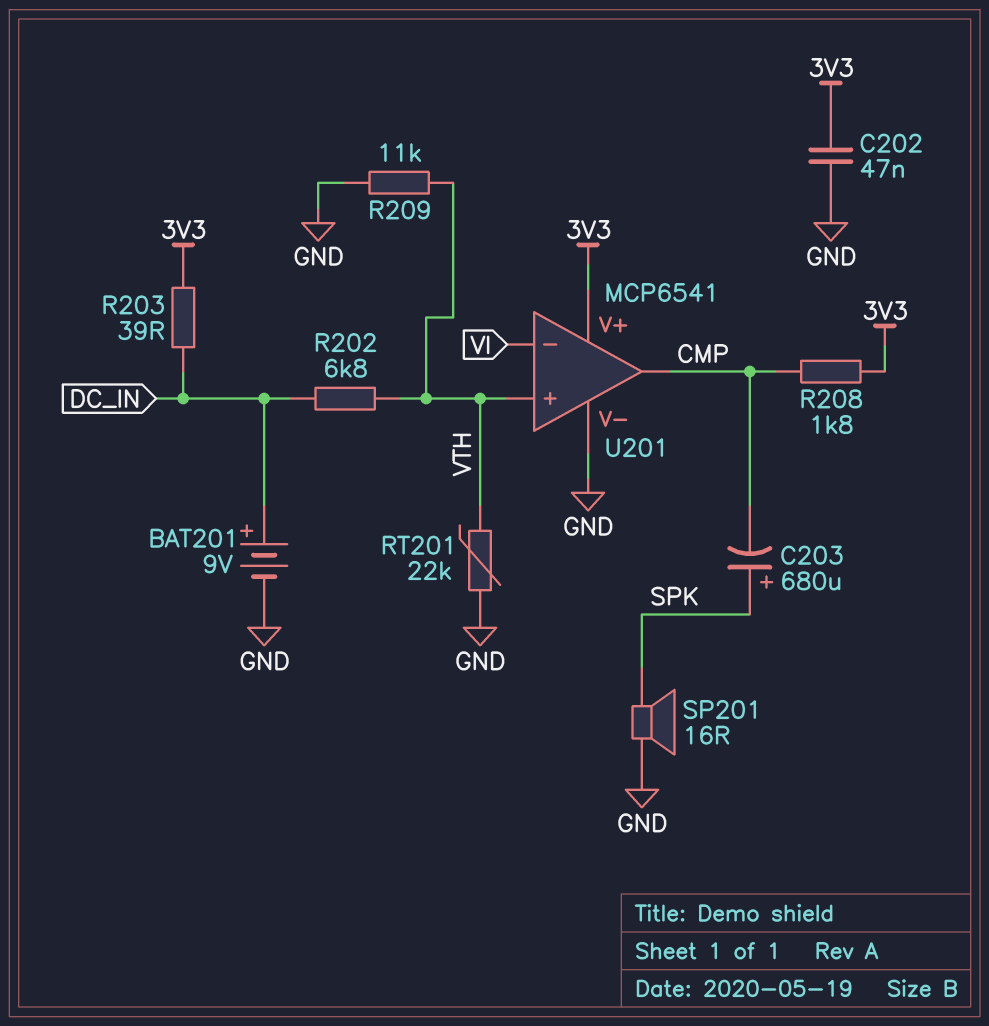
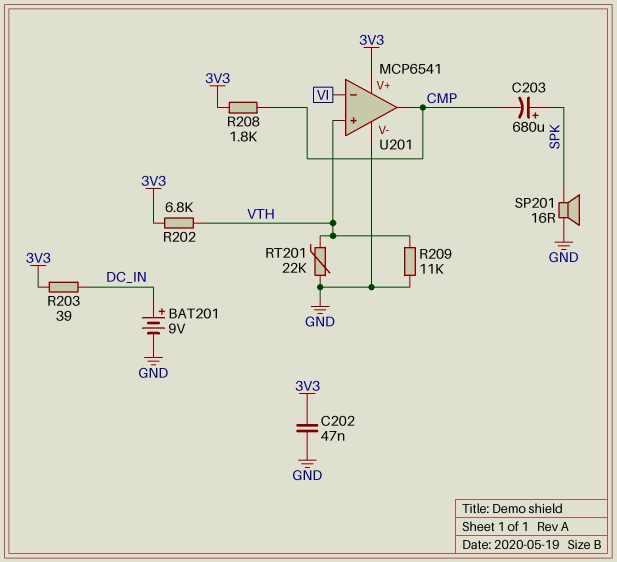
R202: 6.8k (DC_IN, VTH) -> 6.8k (3V3, VTH)

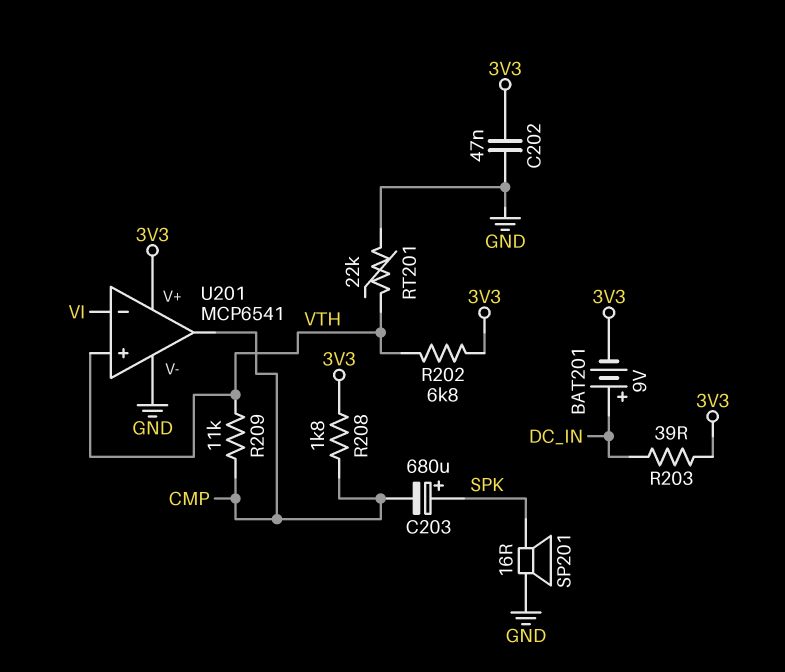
BAT201: 9V (plus DC_IN, minus GND) -> 9V (plus DC_IN, minus 3V3)
R209: 11k (GND, VTH) -> 11k (CMP, VTH)

